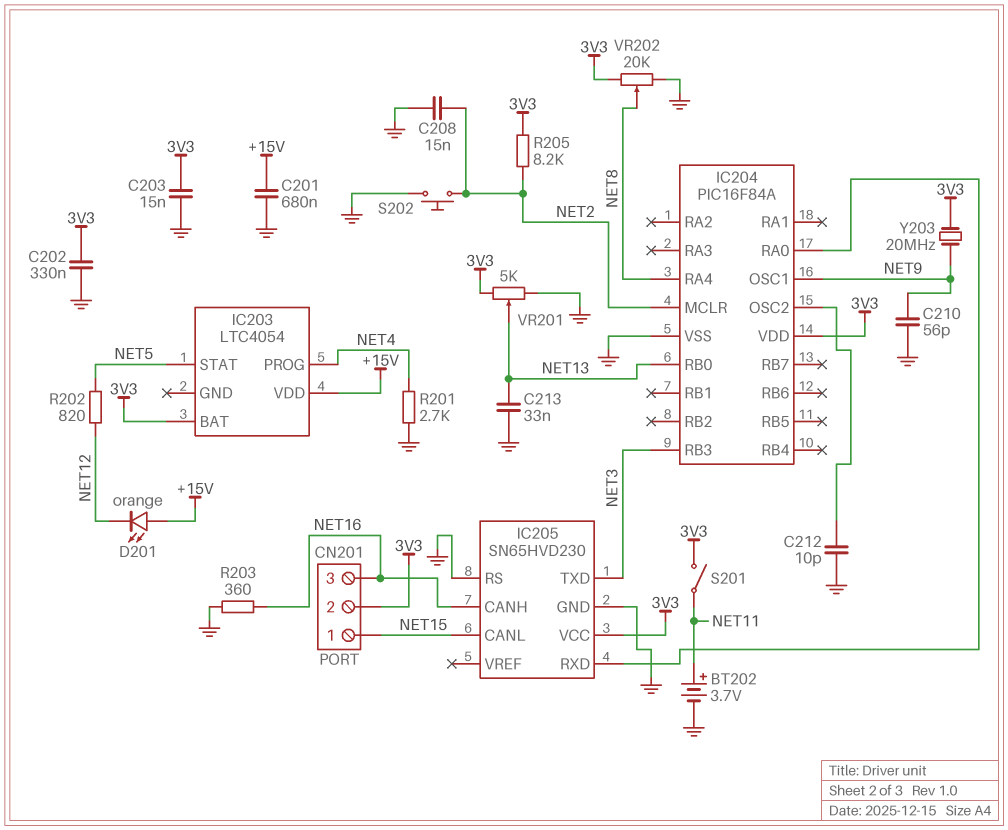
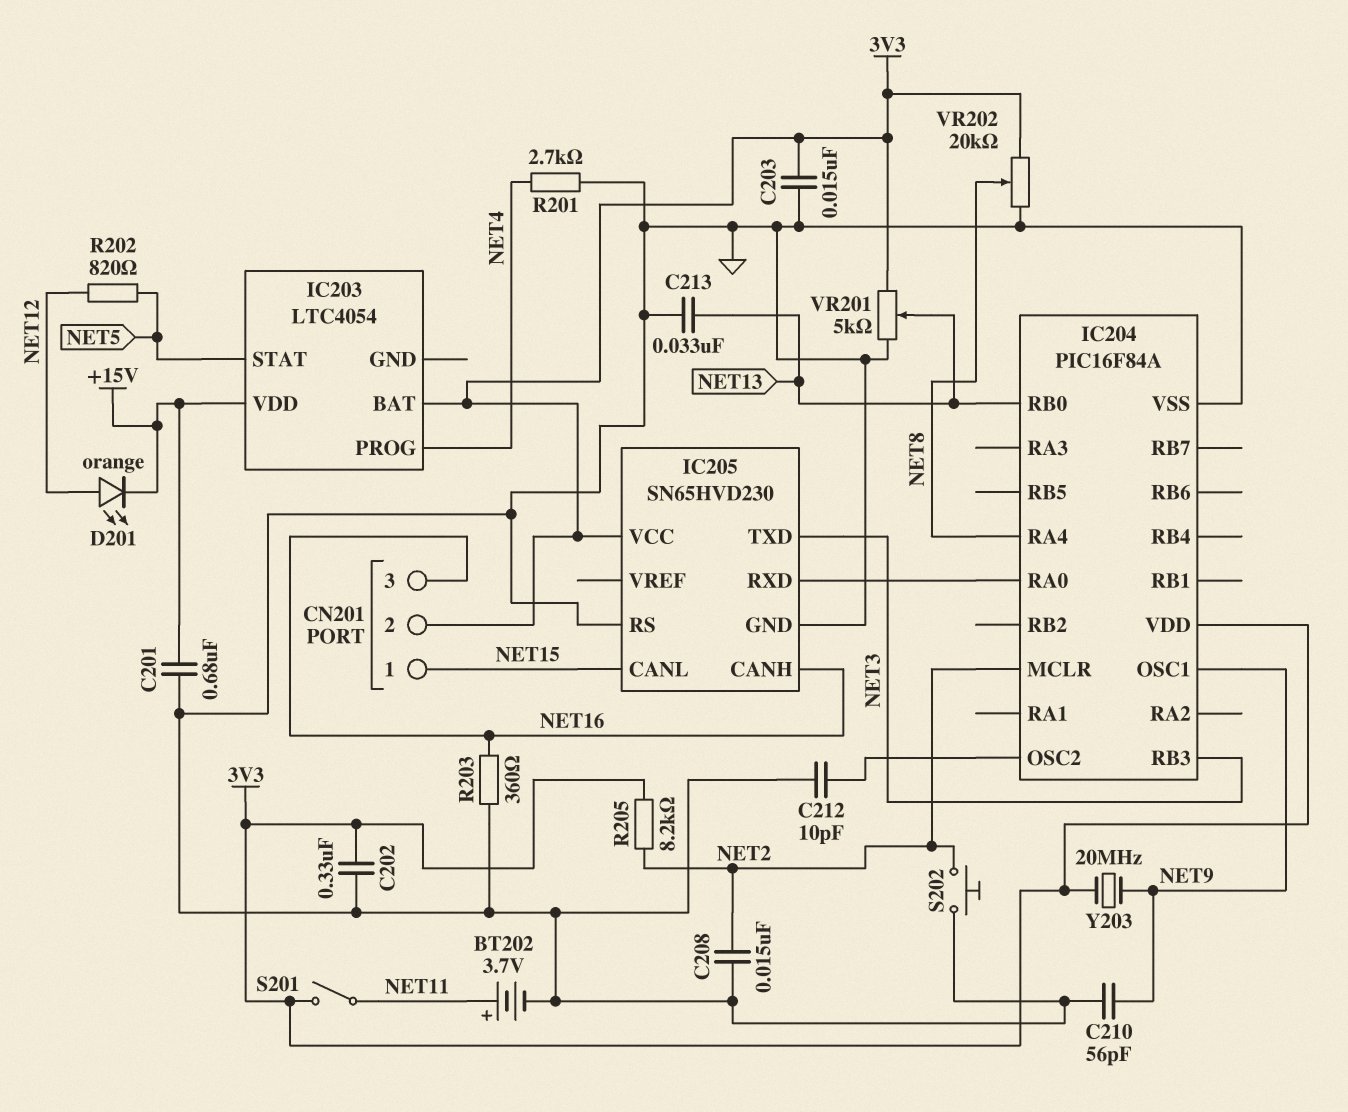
D201: LED orange (A +15V, K NET12) -> LED orange (A NET12, K +15V)

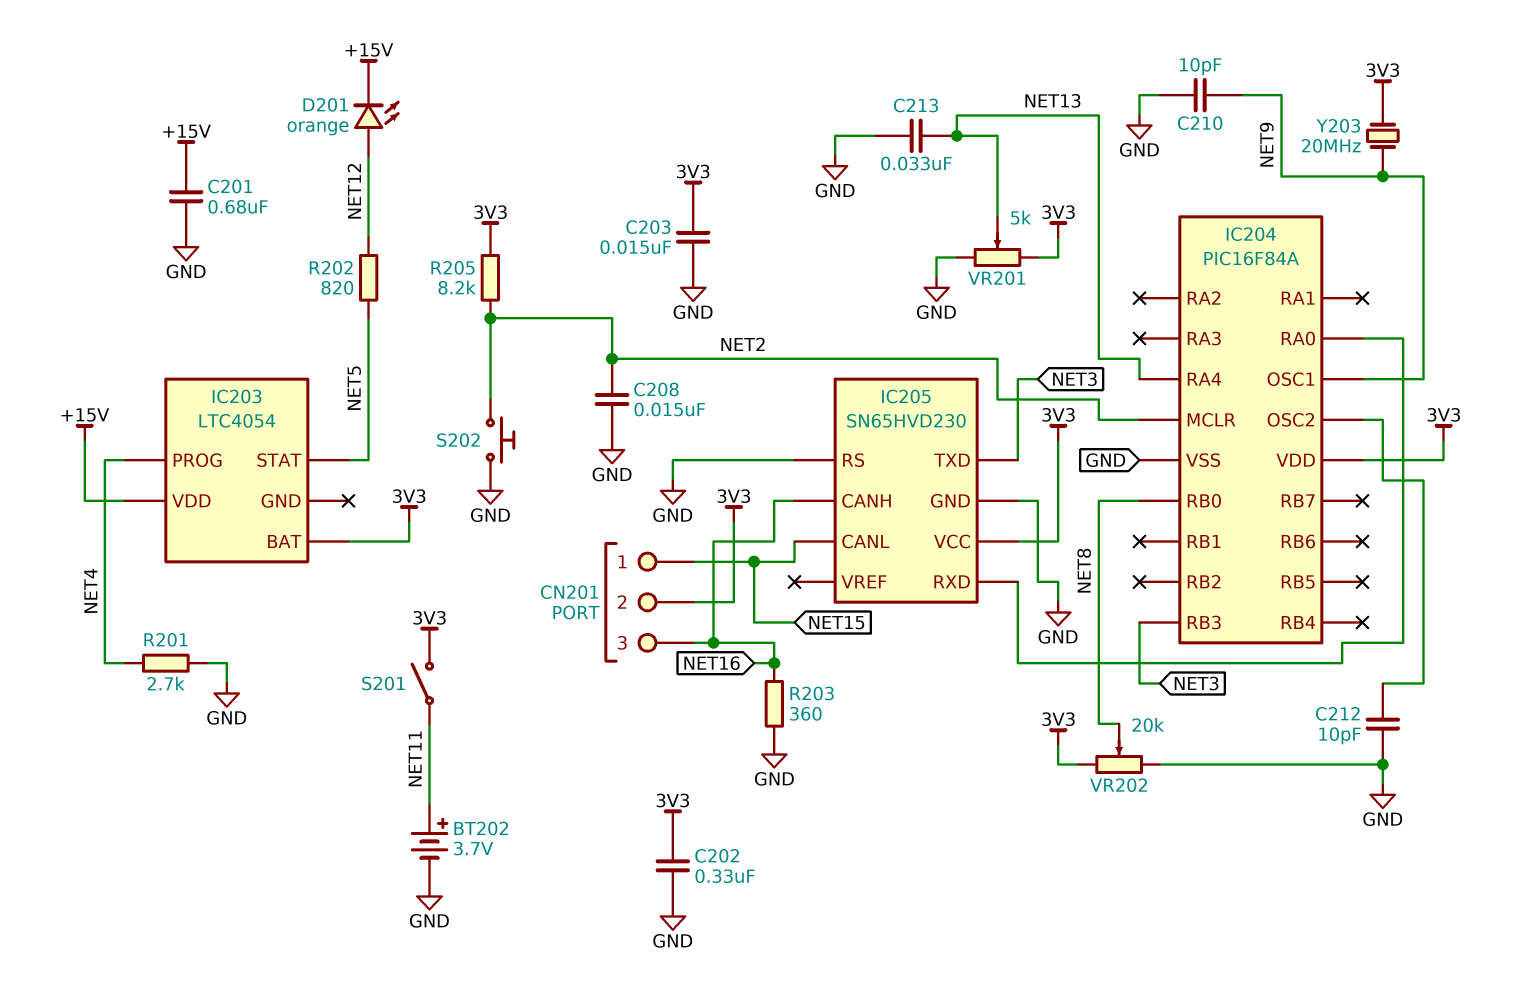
C210: 56pF (GND, NET9) -> 10pF (GND, NET9)
IC204 pin RA4: NET8 -> NET13
IC204 pin RB0: NET13 -> NET8

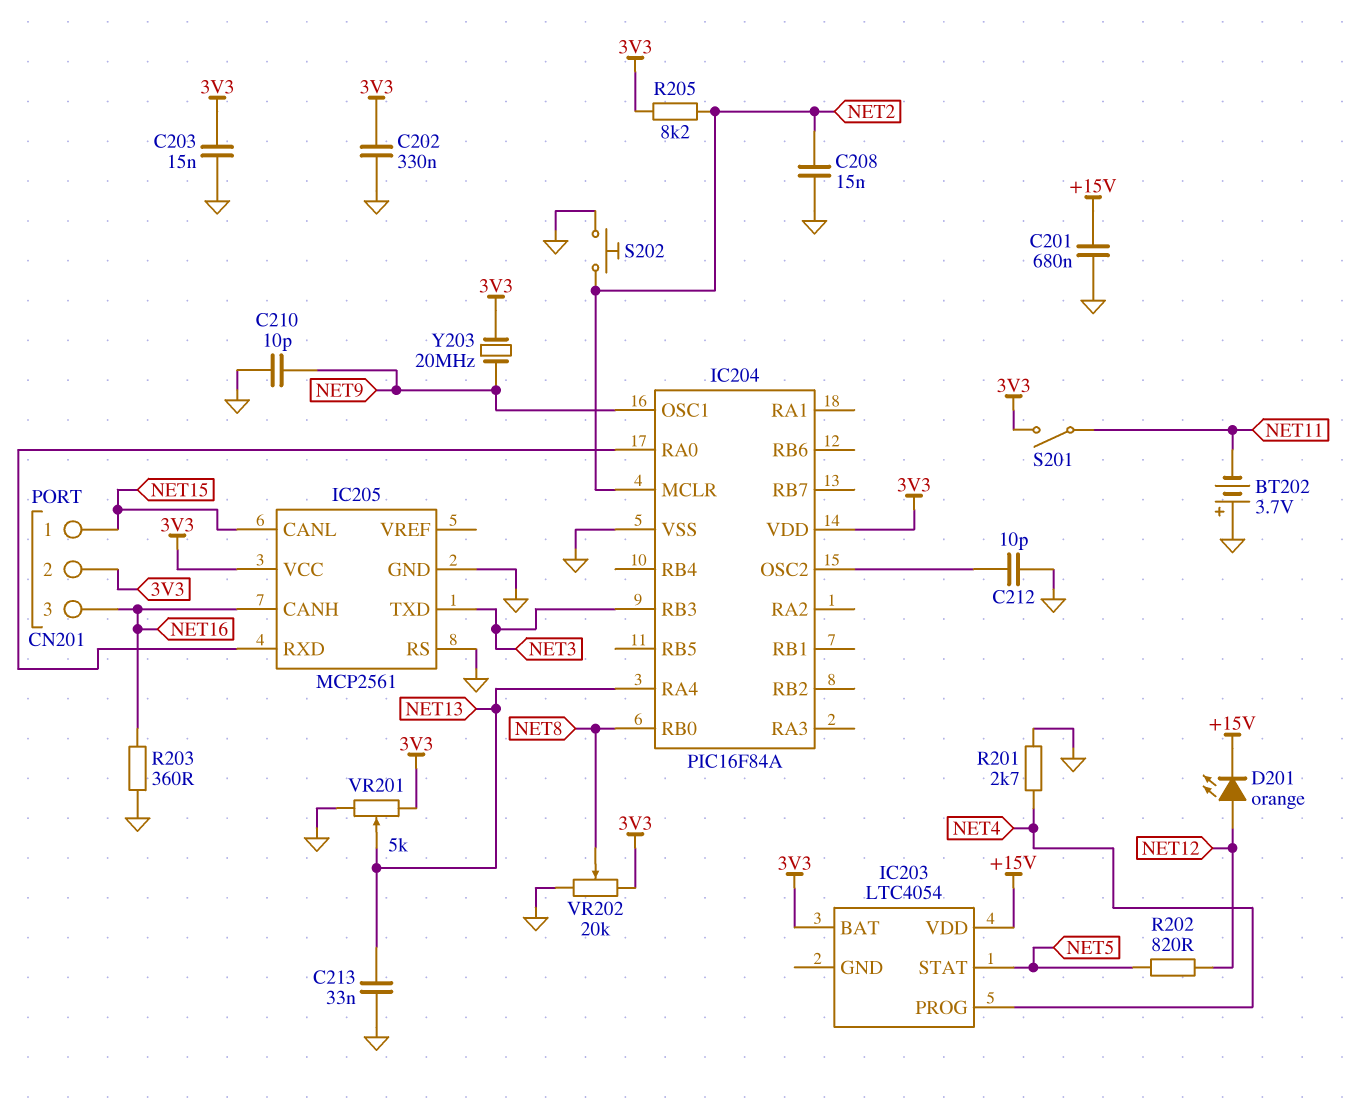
BT202: 3.7V (plus NET11, minus GND) -> 3.7V (plus GND, minus NET11)
IC205: SN65HVD230 -> MCP2561

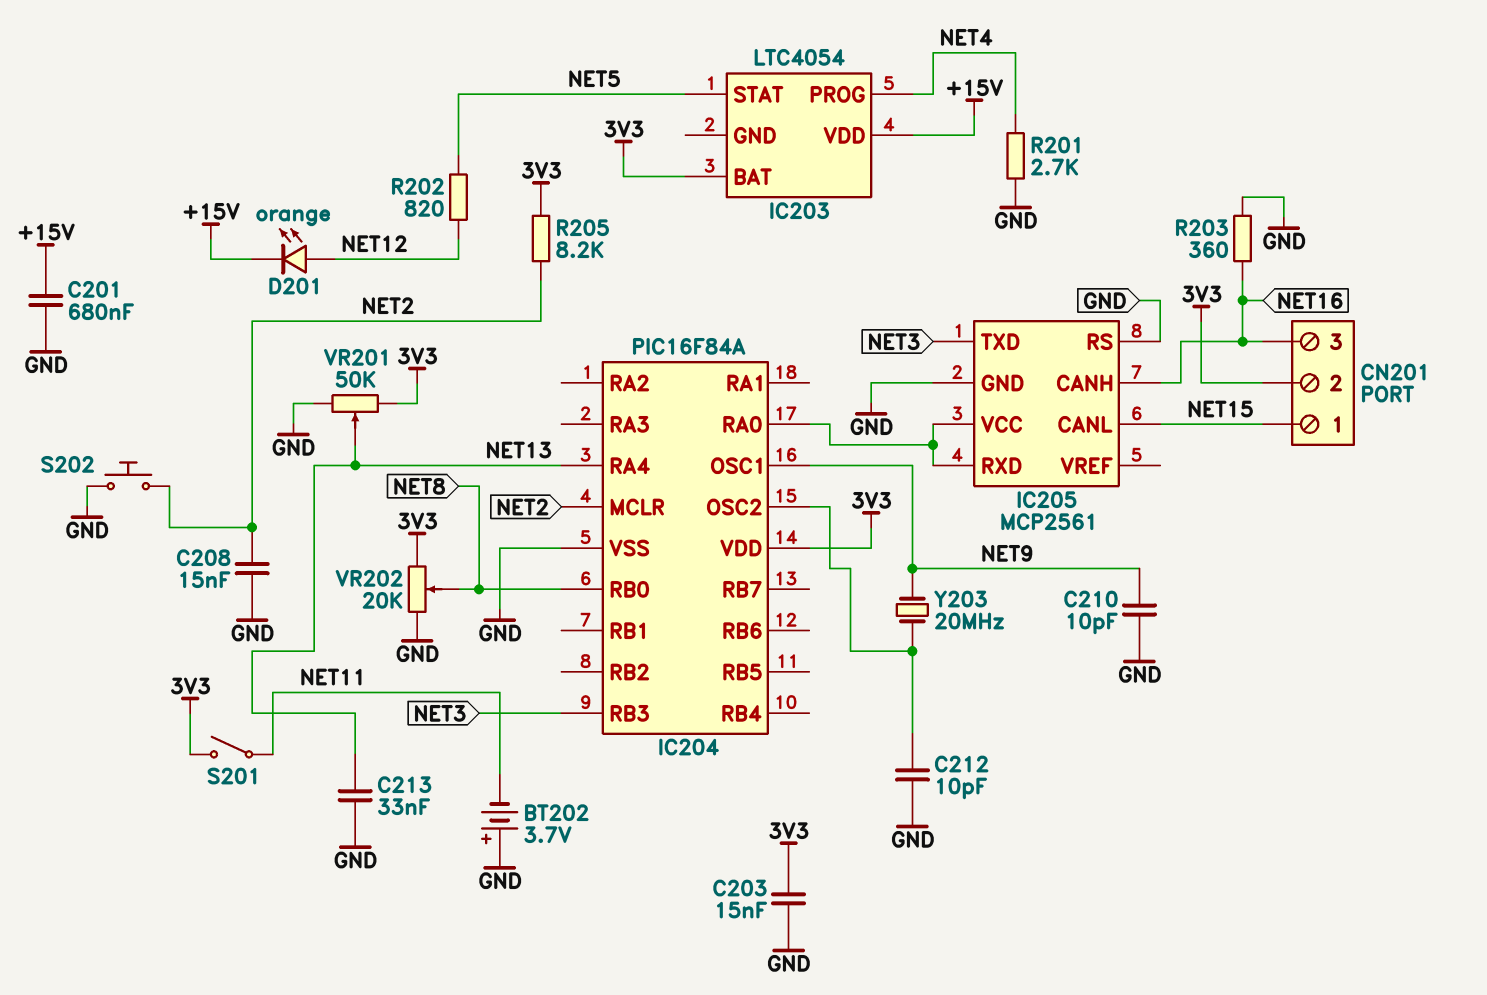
C202: 330nF (3V3, GND) -> none
IC205 pin VCC: 3V3 -> IC204/RA0
VR201: 5k (3V3, GND, wiper NET13) -> 50k (3V3, GND, wiper NET13)
Y203: 20MHz (3V3, NET9) -> 20MHz (IC204/OSC2, NET9)

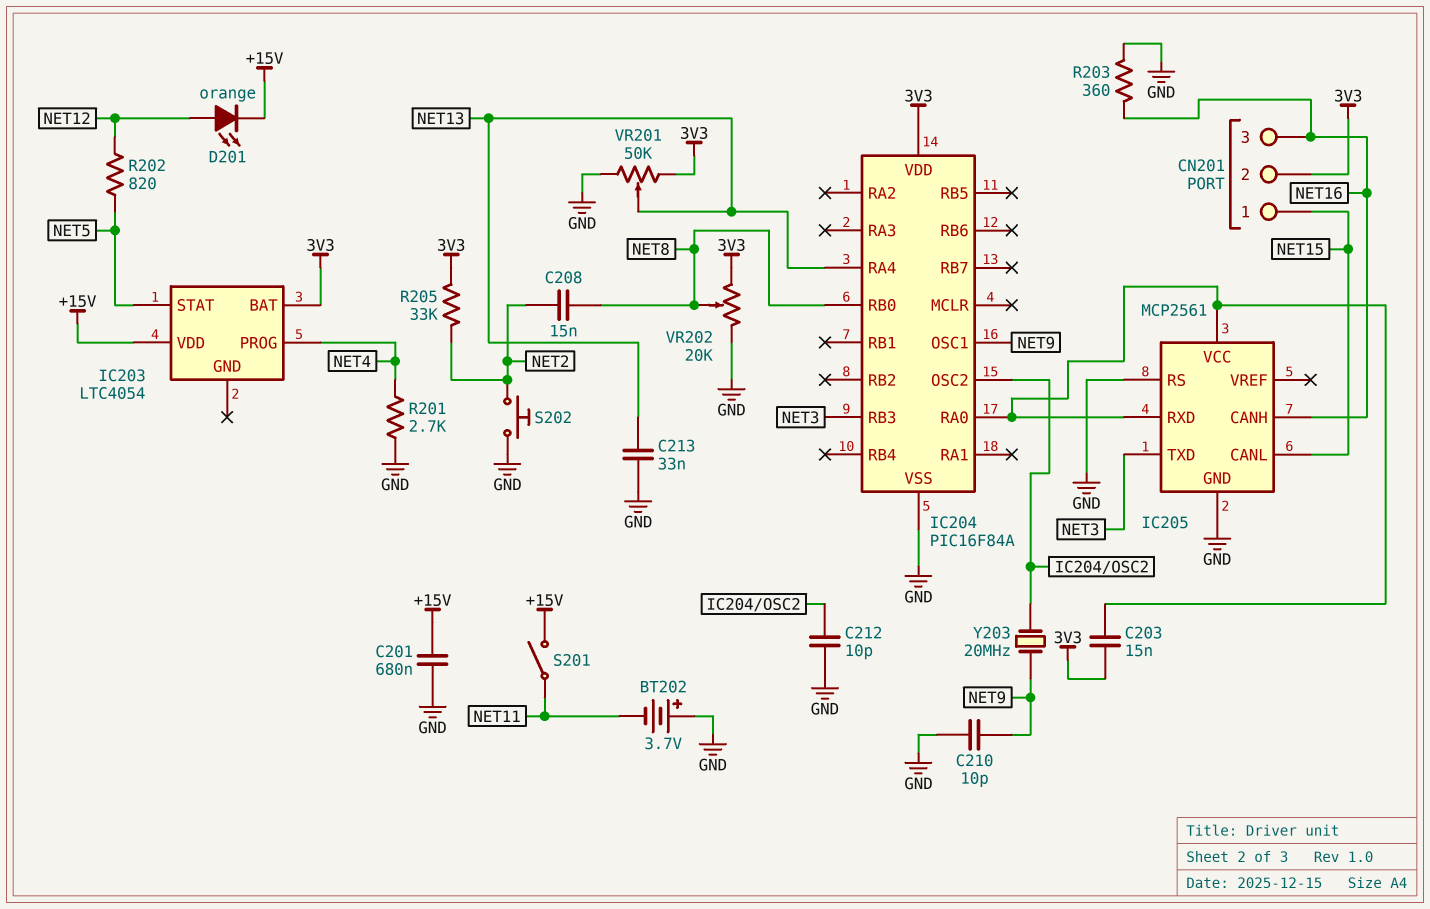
C203: 15nF (3V3, GND) -> 15nF (3V3, IC204/RA0)
C208: 15nF (GND, NET2) -> 15nF (NET2, NET8)
IC204 pin MCLR: NET2 -> none
R205: 8.2k (3V3, NET2) -> 33k (3V3, NET2)
S201: switch (3V3, NET11) -> switch (+15V, NET11)

